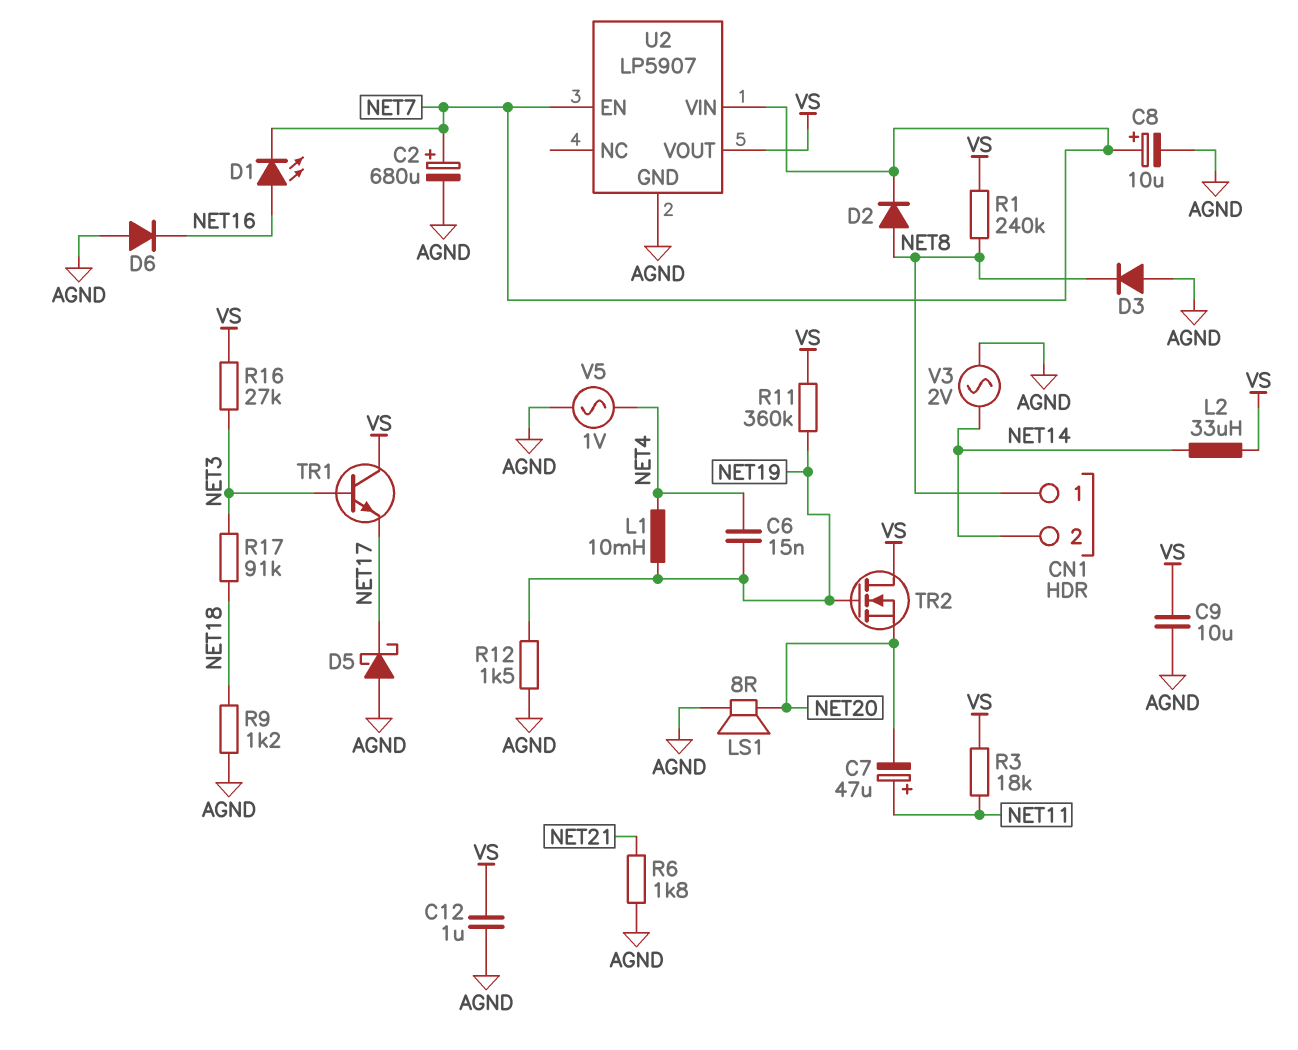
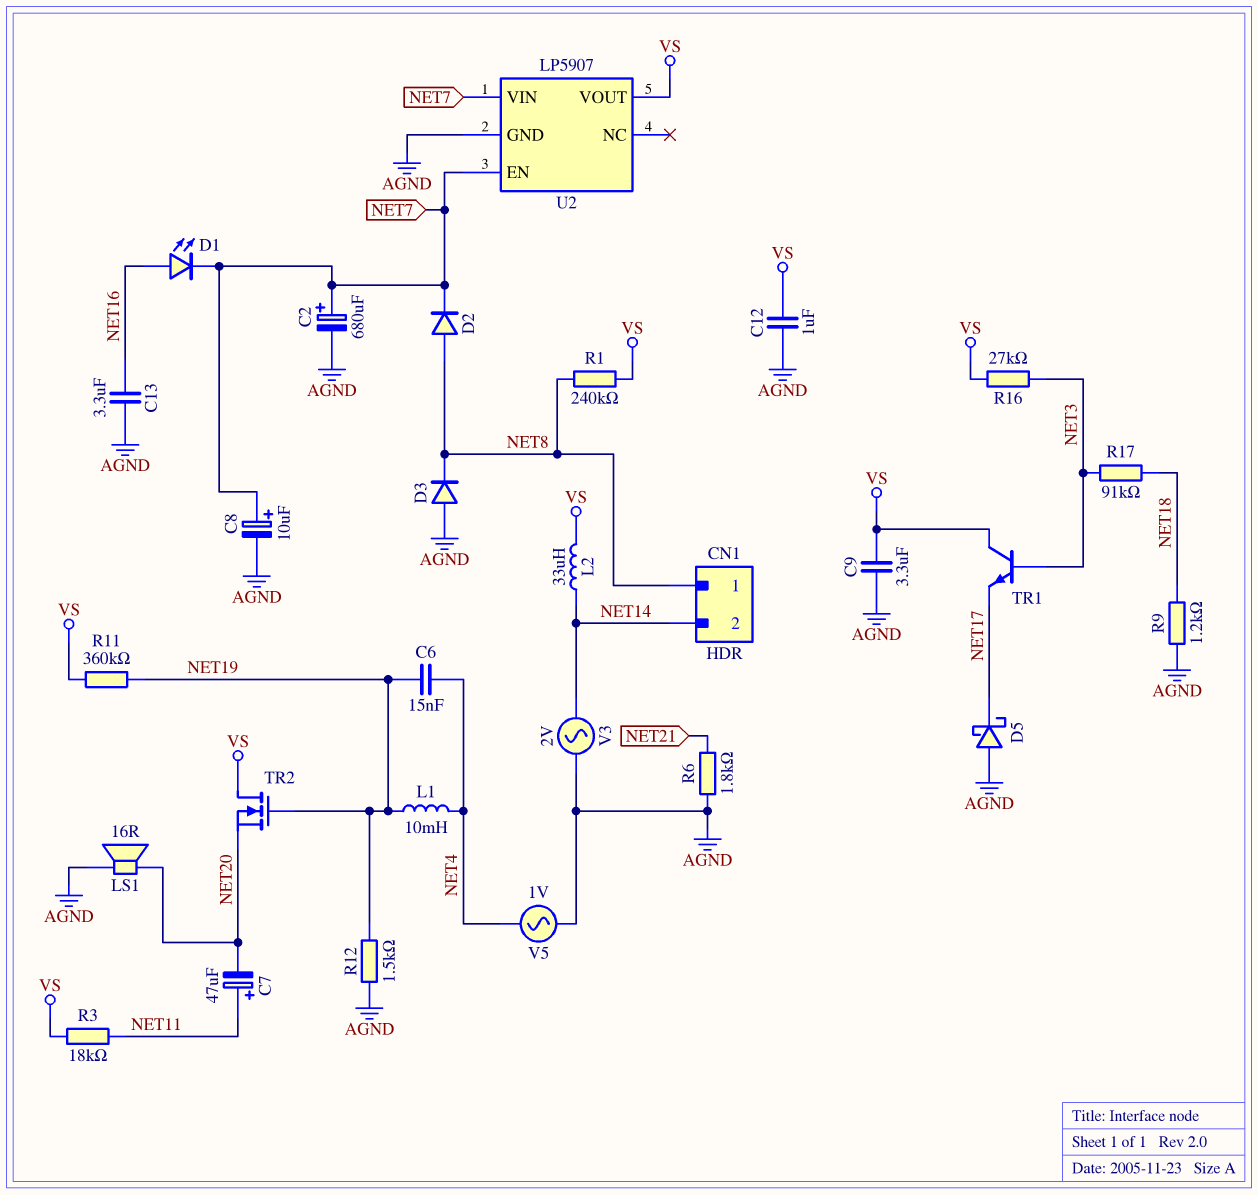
C9: 10uF (AGND, VS) -> 3.3uF (AGND, VS)
C13: none -> 3.3uF (AGND, NET16)
D6: diode (A AGND, K NET16) -> none
LS1: speaker 8R (AGND, NET20) -> speaker 16R (AGND, NET20)

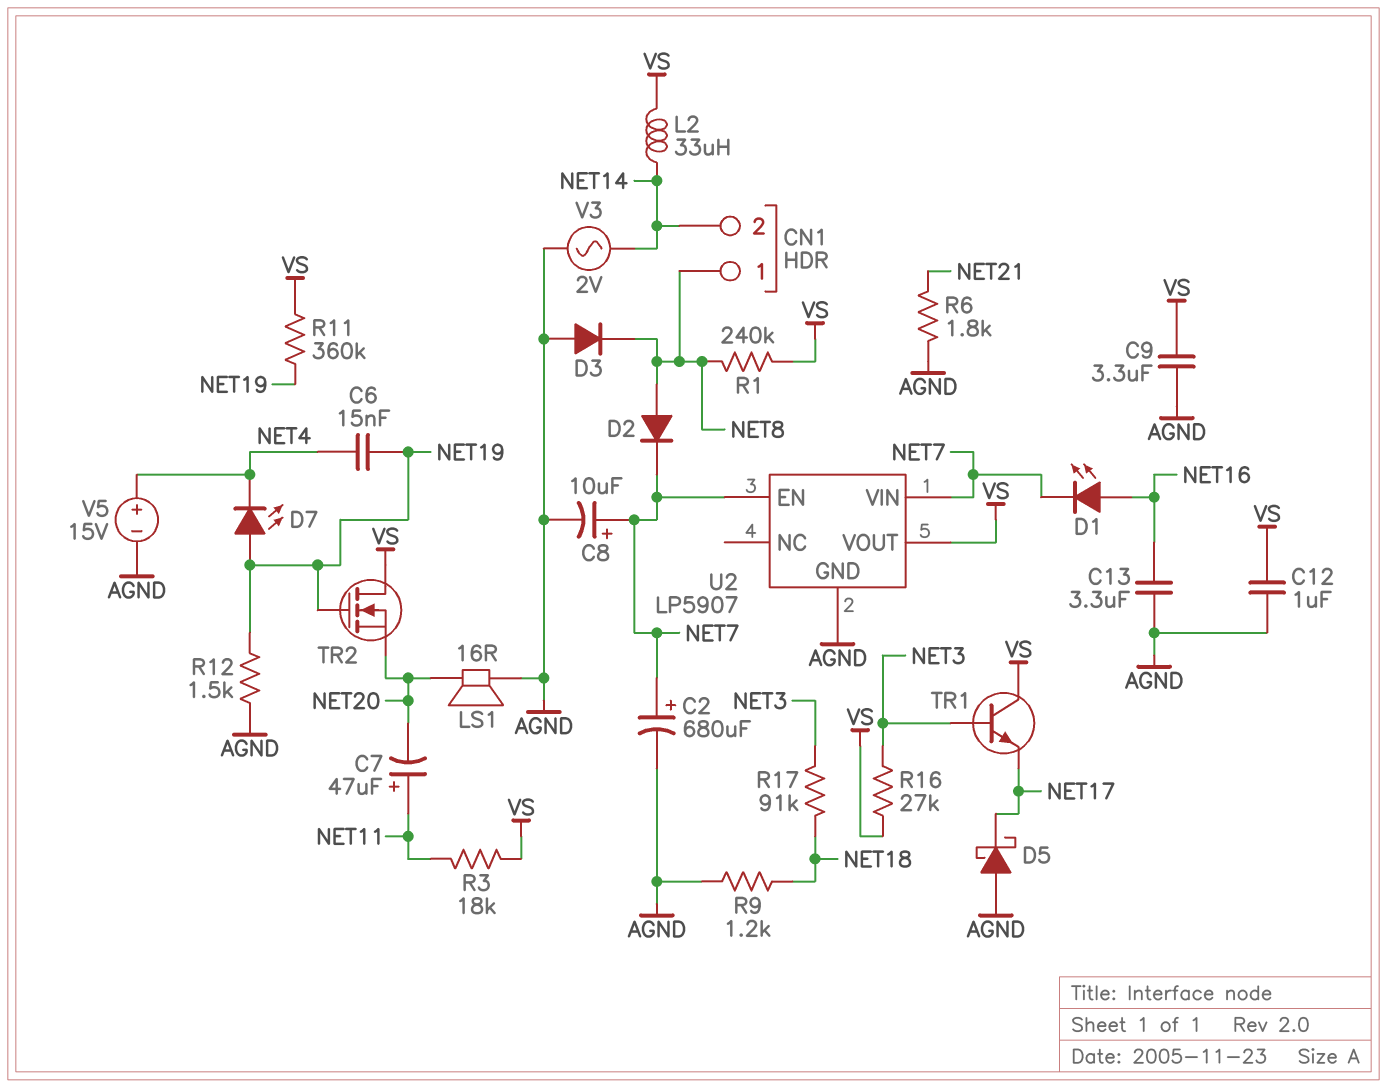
D7: none -> LED (A NET19, K NET4)
L1: 10mH (NET4, NET19) -> none
V5: AC 1V (AGND, NET4) -> 15V (plus NET4, minus AGND)

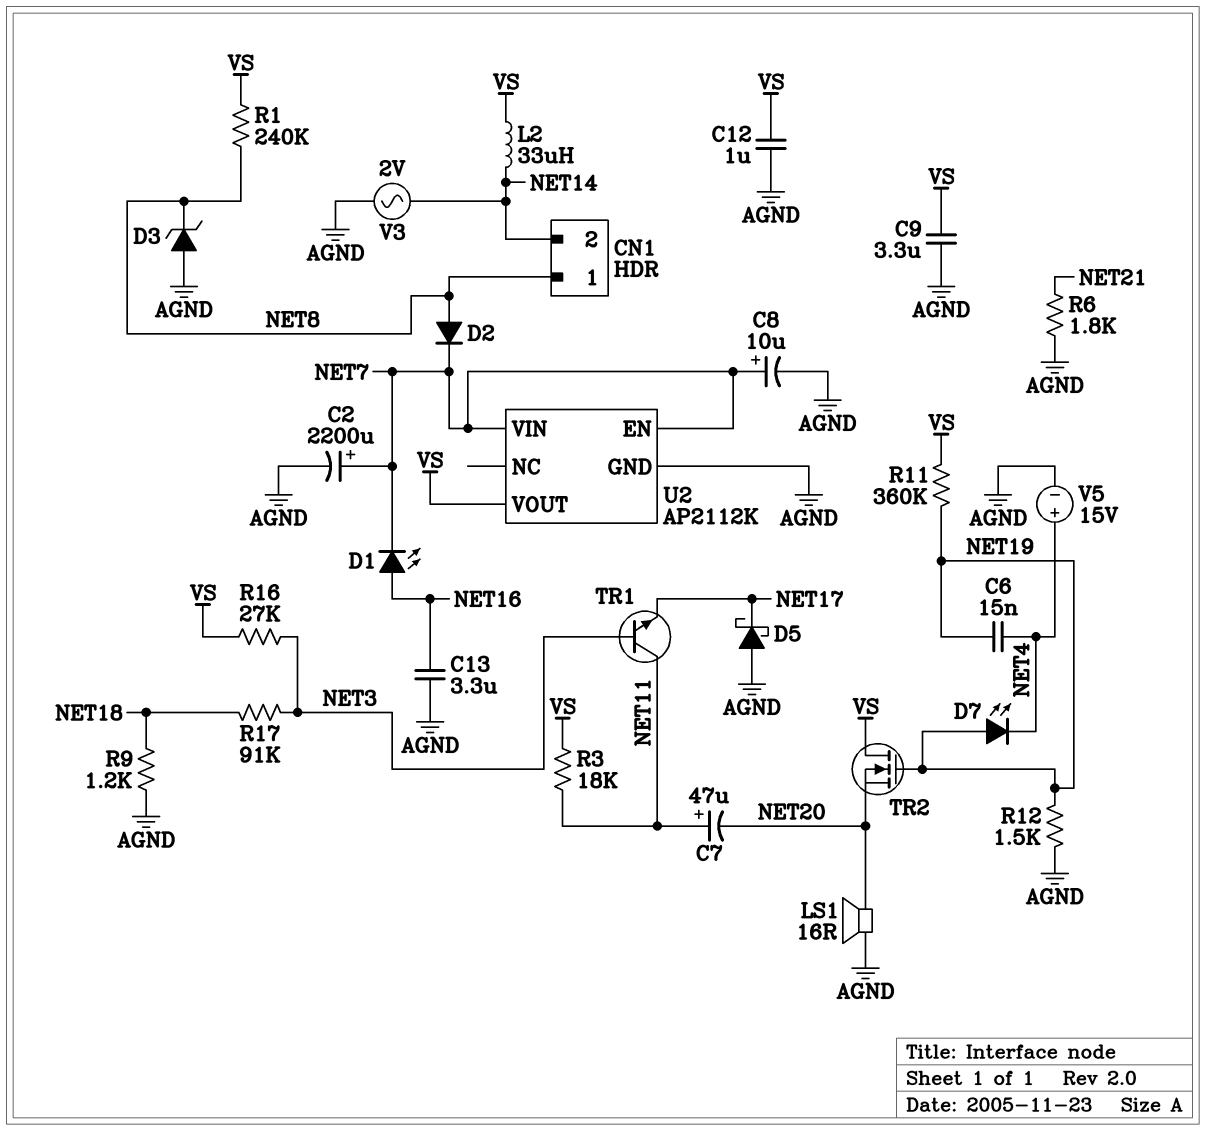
C2: 680uF (plus NET7, minus AGND) -> 2200uF (plus NET7, minus AGND)
D3: diode (A AGND, K NET8) -> zener (A AGND, K NET8)
TR1: NPN (B NET3, C VS, E NET17) -> NPN (B NET3, C NET11, E NET17)
U2: LP5907 -> AP2112K

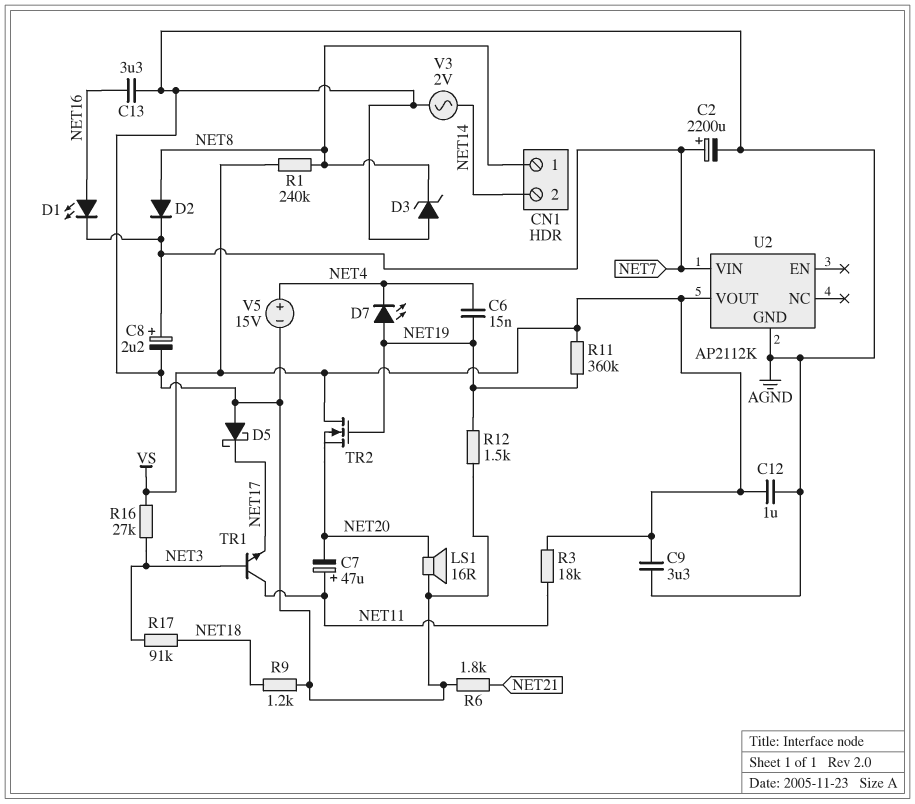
C8: 10uF (plus NET7, minus AGND) -> 2.2uF (plus NET7, minus AGND)
L2: 33uH (NET14, VS) -> none
U2 pin EN: NET7 -> none

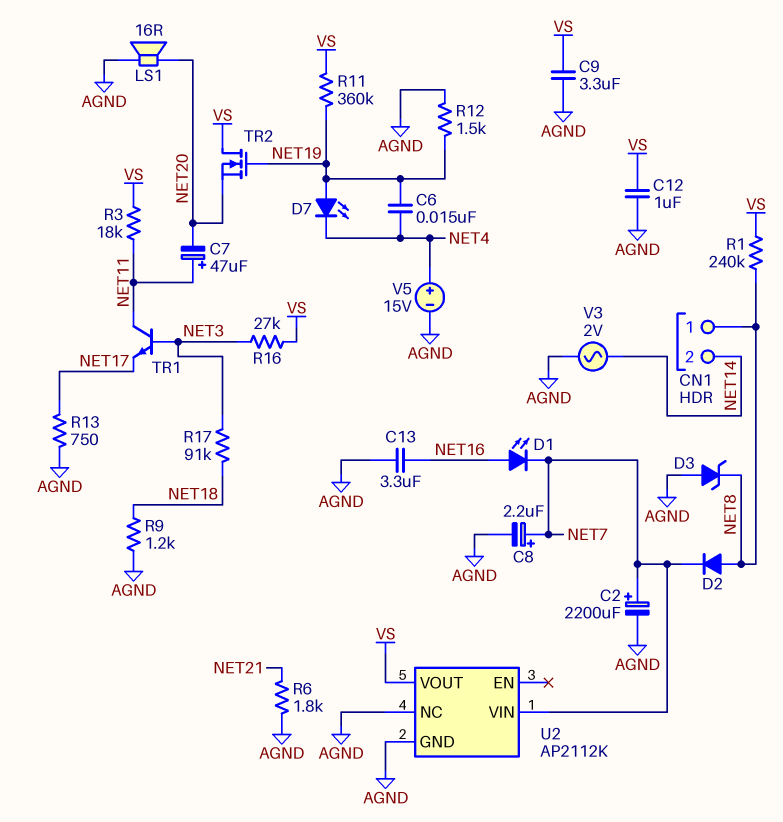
D5: schottky (A AGND, K NET17) -> none
R13: none -> 750 (AGND, NET17)
U2 pin NC: none -> AGND

